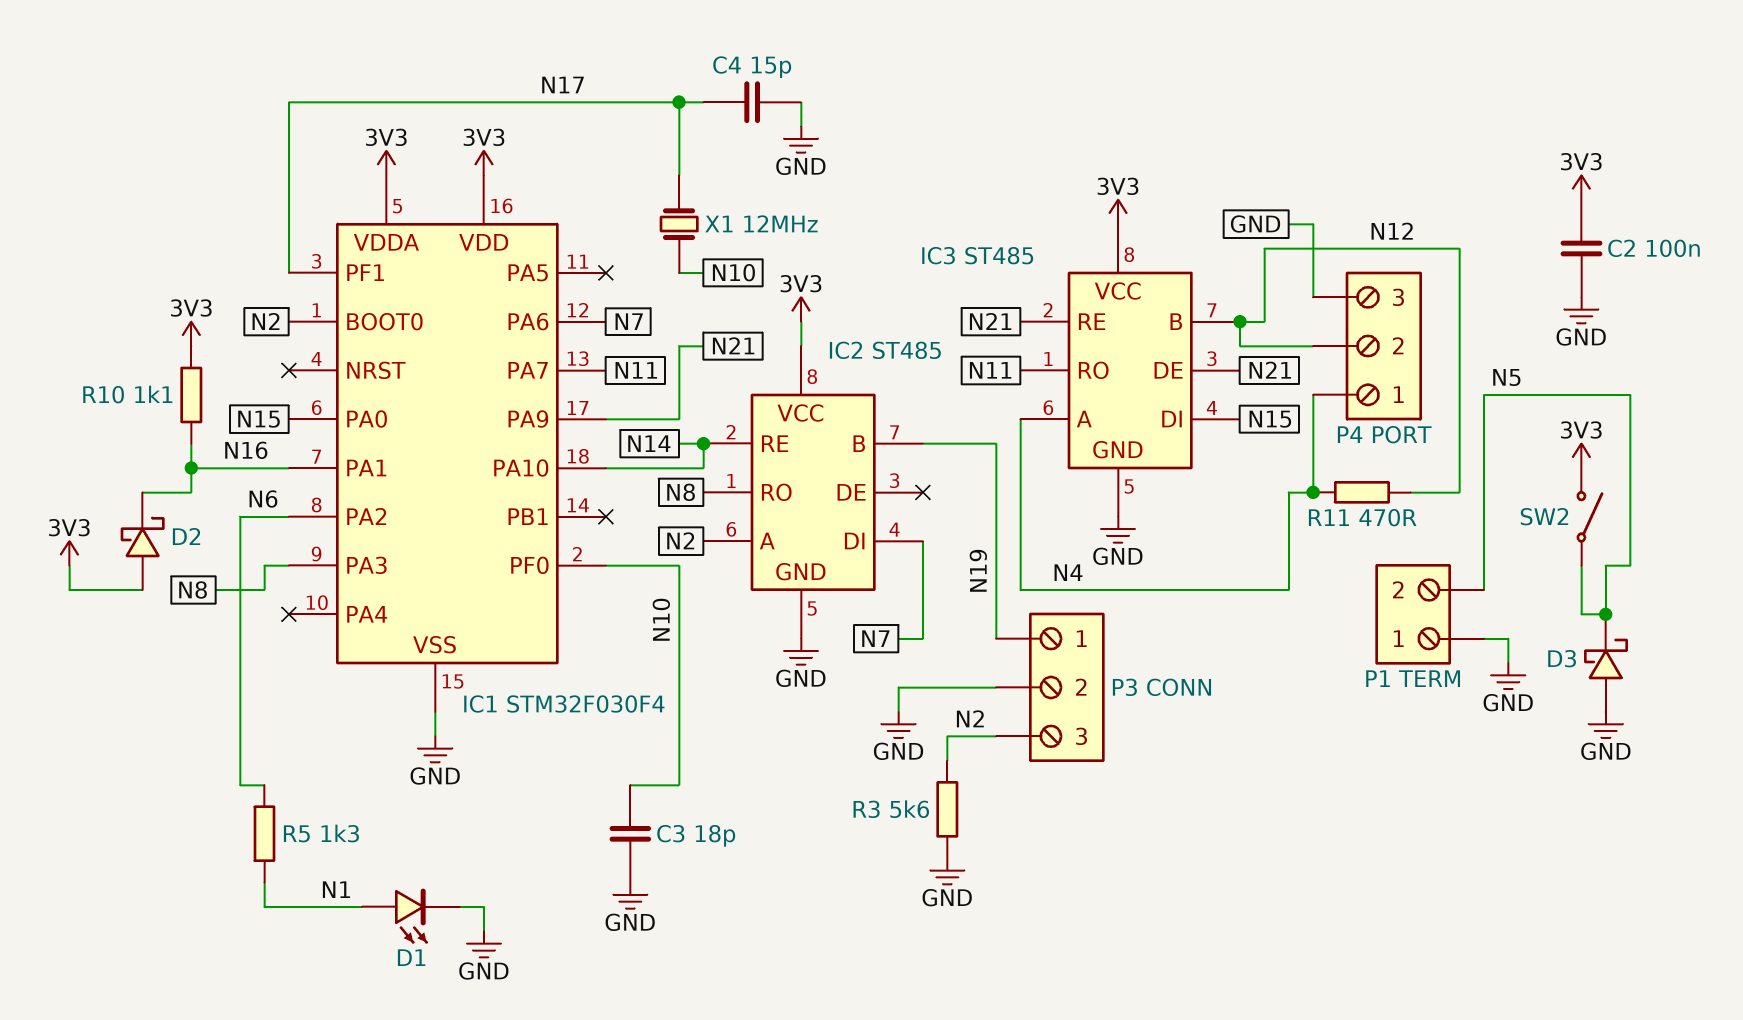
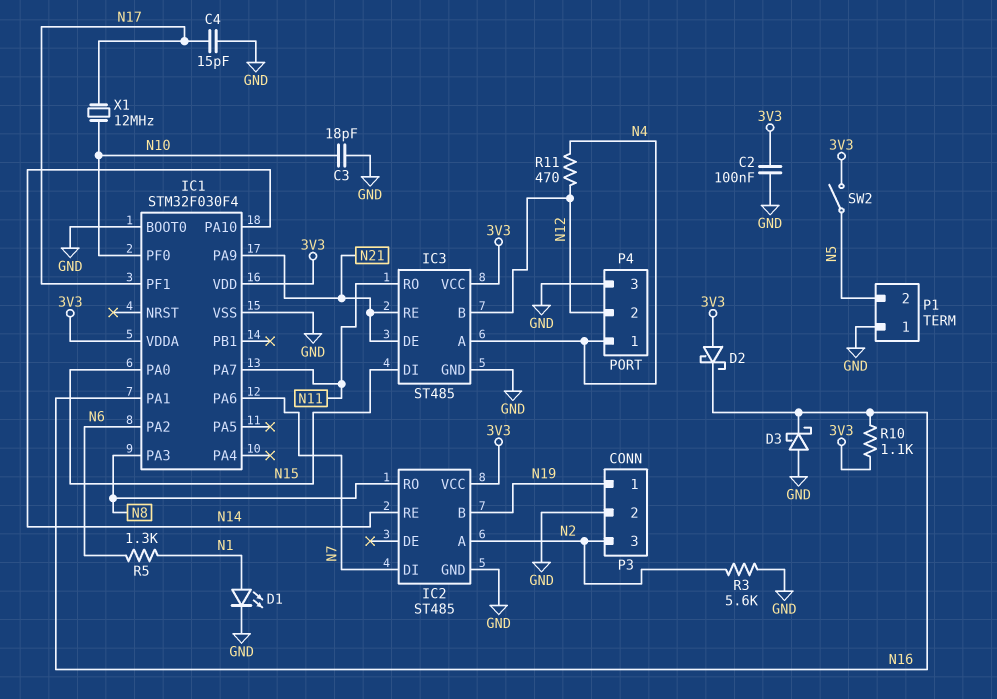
D3: schottky (A GND, K N5) -> schottky (A GND, K N16)
IC1 pin BOOT0: N2 -> GND

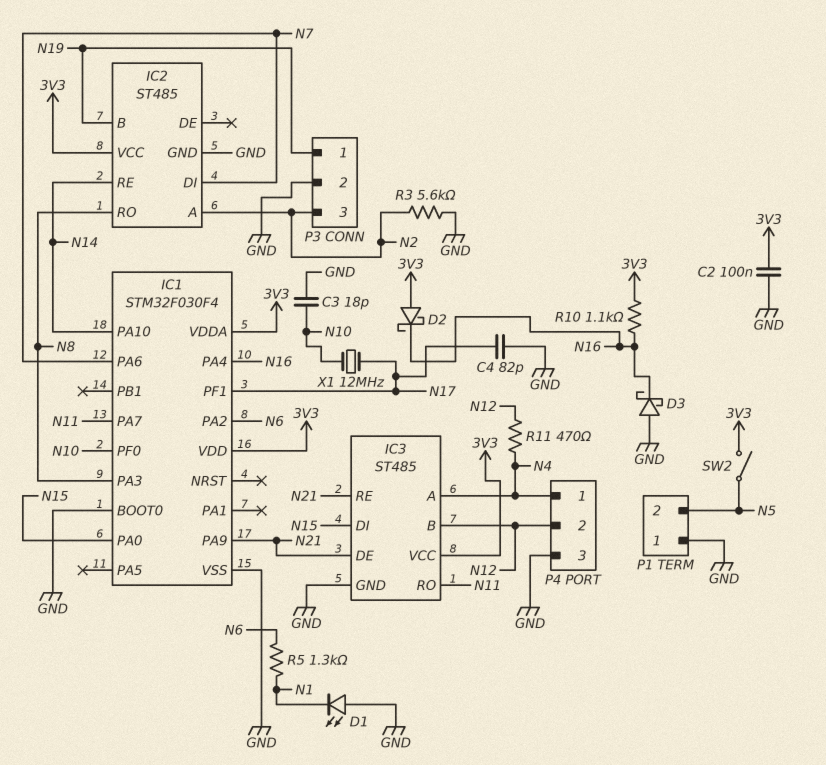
C4: 15pF (GND, N17) -> 82pF (GND, N17)
D1: LED (A N1, K GND) -> LED (A GND, K N1)
IC1 pin PA1: N16 -> none
IC1 pin PA4: none -> N16

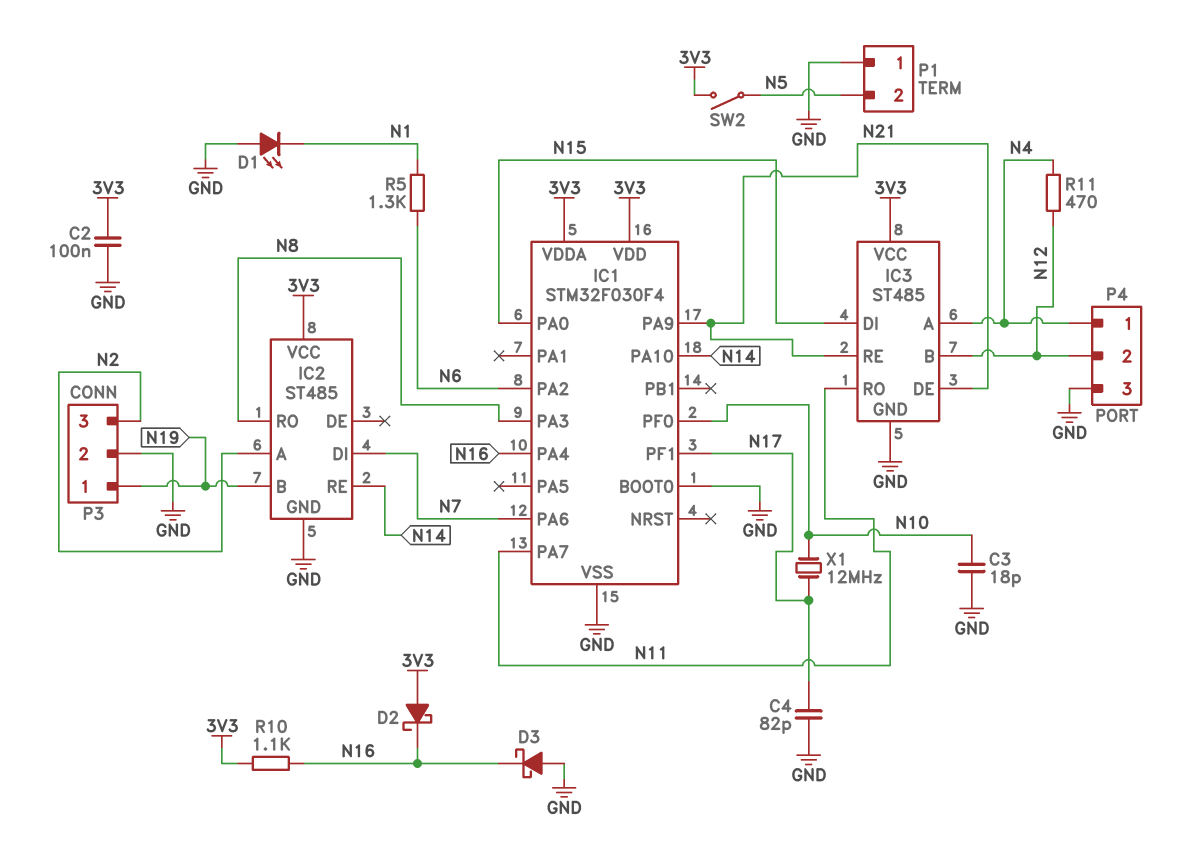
R3: 5.6k (GND, N2) -> none

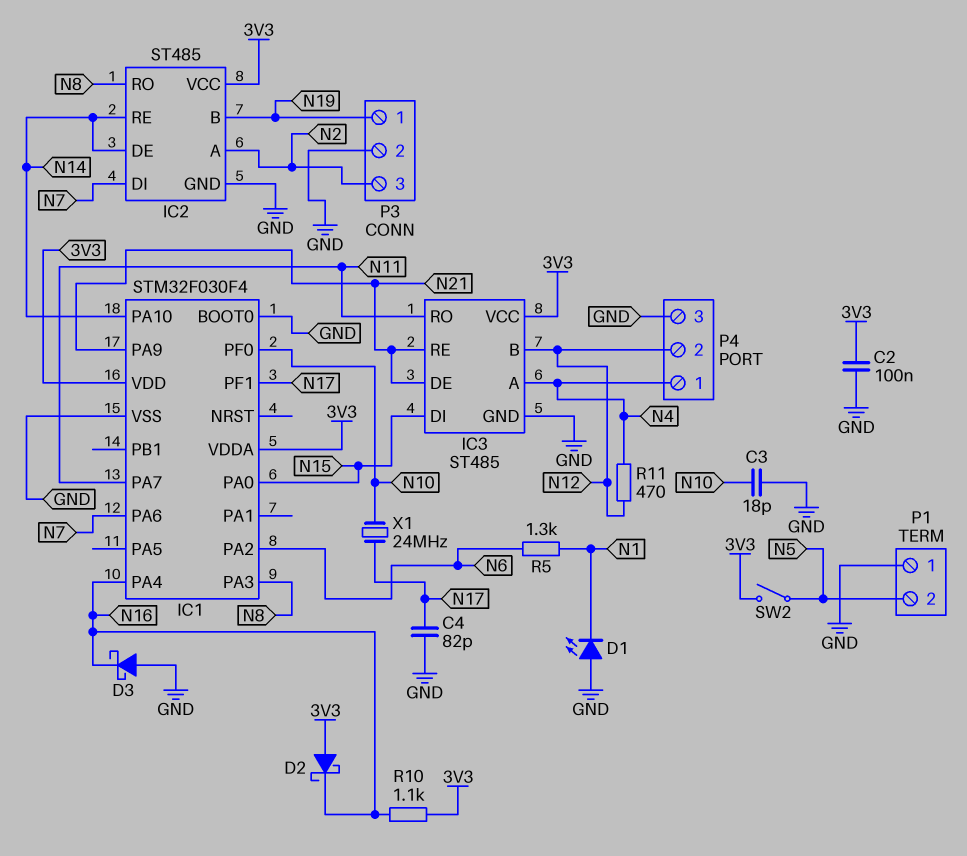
IC2 pin DE: none -> N14
X1: 12MHz (N10, N17) -> 24MHz (N10, N17)

